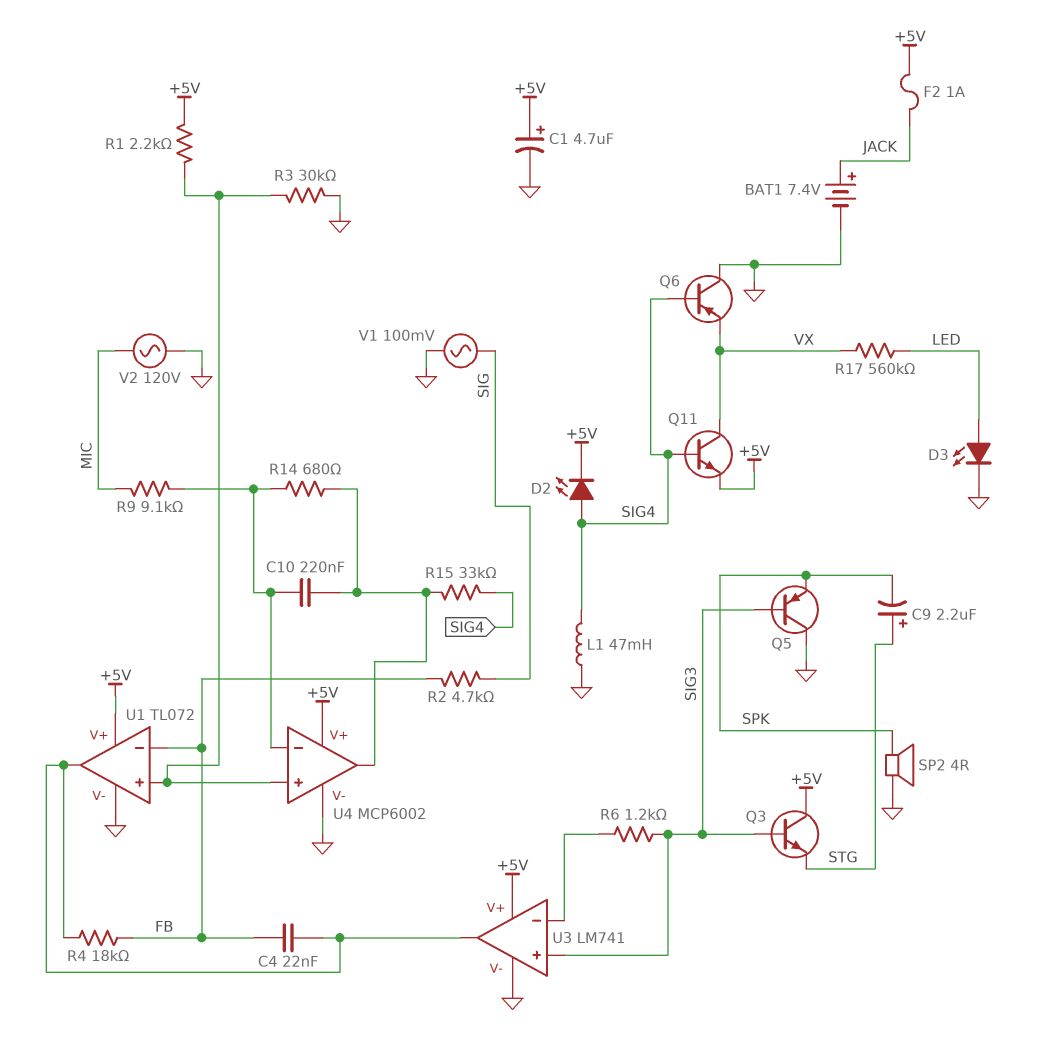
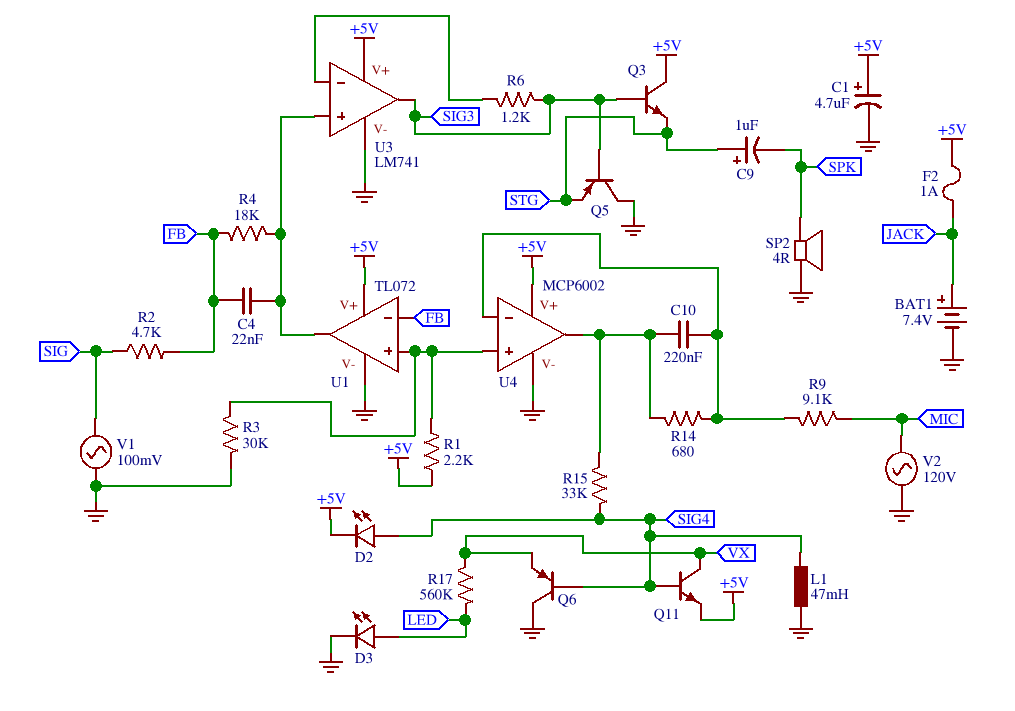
C9: 2.2uF (plus STG, minus SPK) -> 1uF (plus STG, minus SPK)
Q5: PNP (B SIG3, C GND, E SPK) -> PNP (B SIG3, C GND, E STG)
U3 pin in+: SIG3 -> U1/out
U3 pin out: U1/out -> SIG3

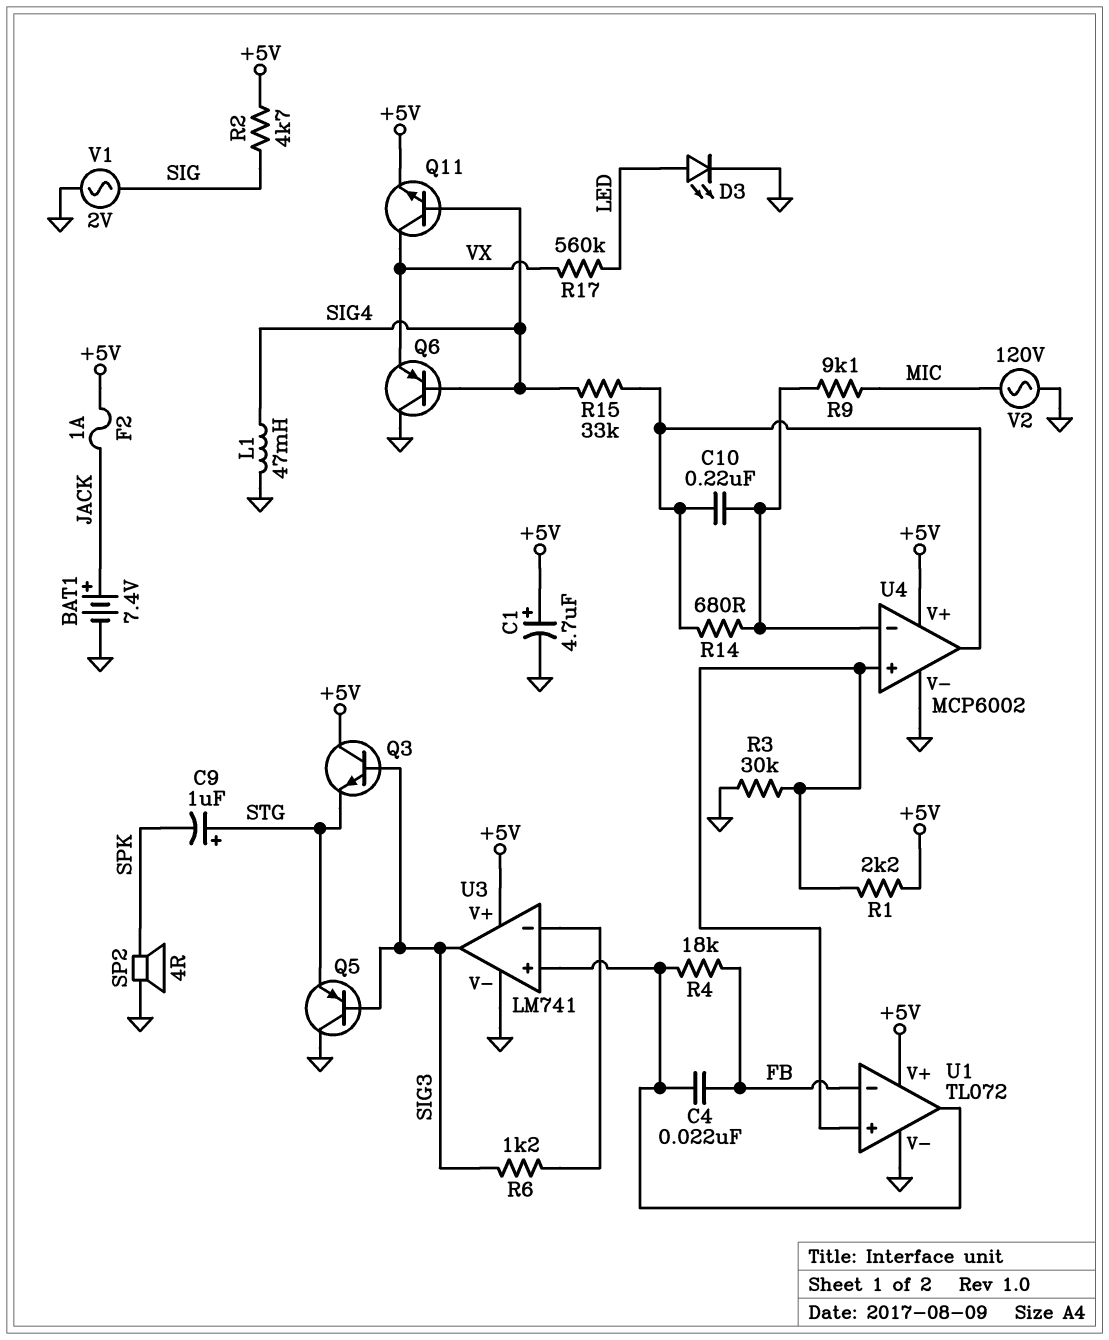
D2: LED (A SIG4, K +5V) -> none
R2: 4.7k (FB, SIG) -> 4.7k (+5V, SIG)
V1: AC 100mV (GND, SIG) -> AC 2V (GND, SIG)

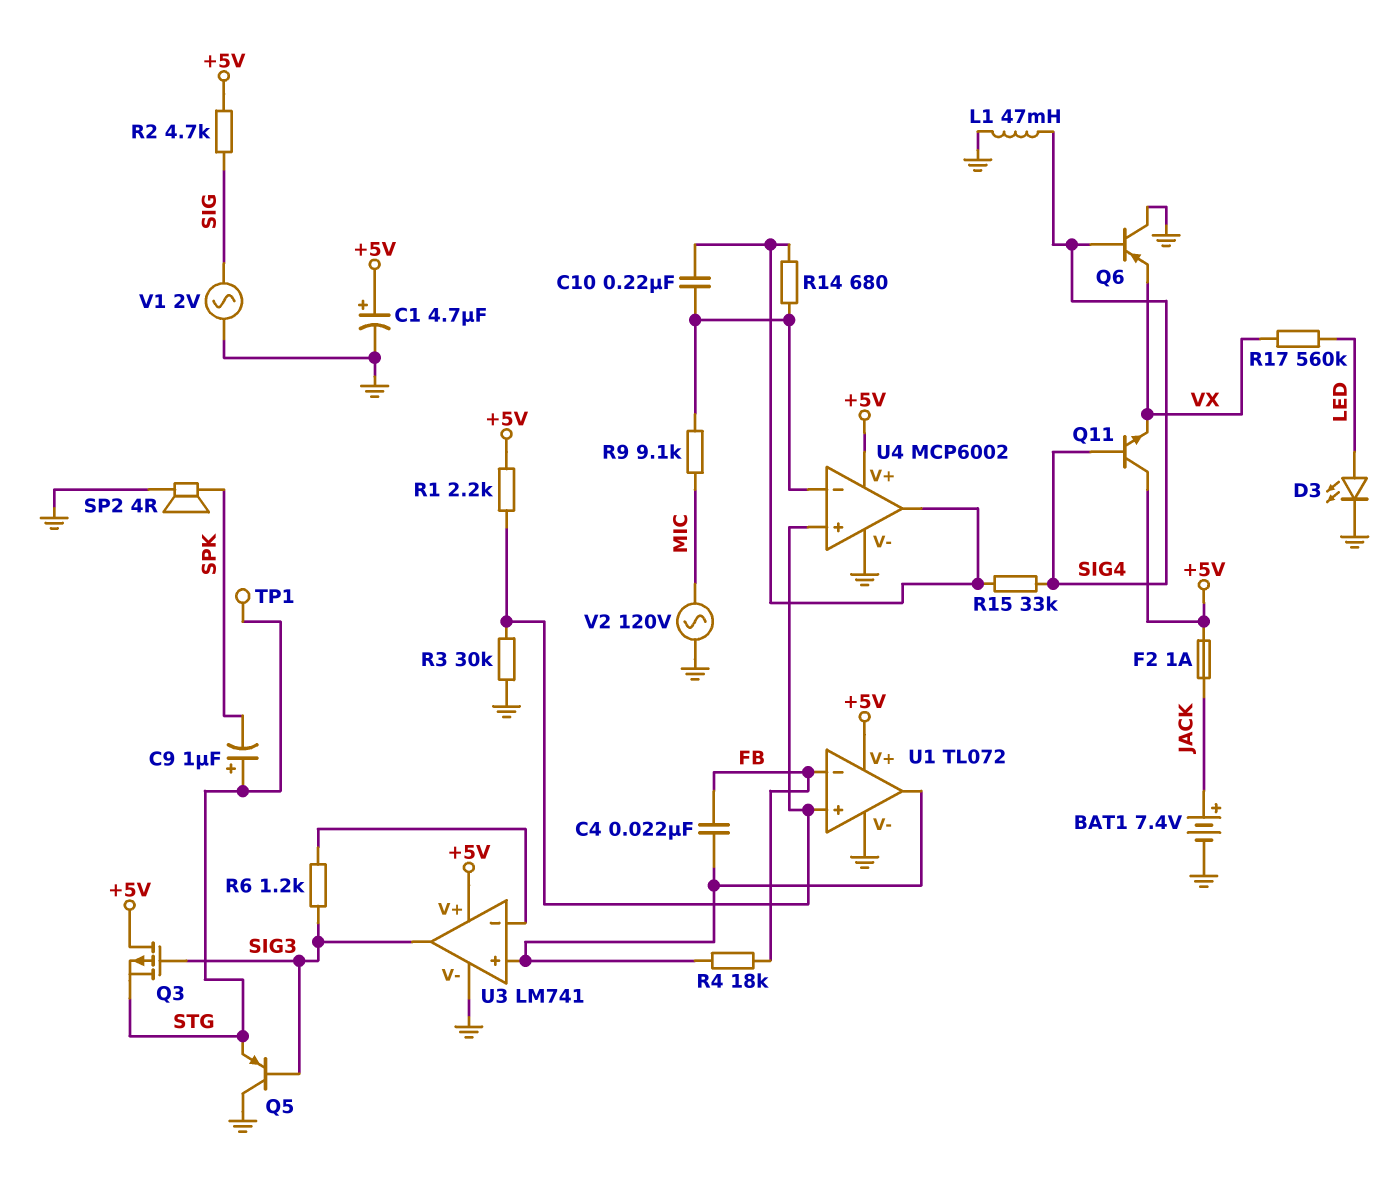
Q3: NPN (B SIG3, C +5V, E STG) -> PMOS (G SIG3, D +5V, S STG)
Q11: NPN (B SIG4, C VX, E +5V) -> NPN (B SIG4, C +5V, E VX)
TP1: none -> test point (STG)

